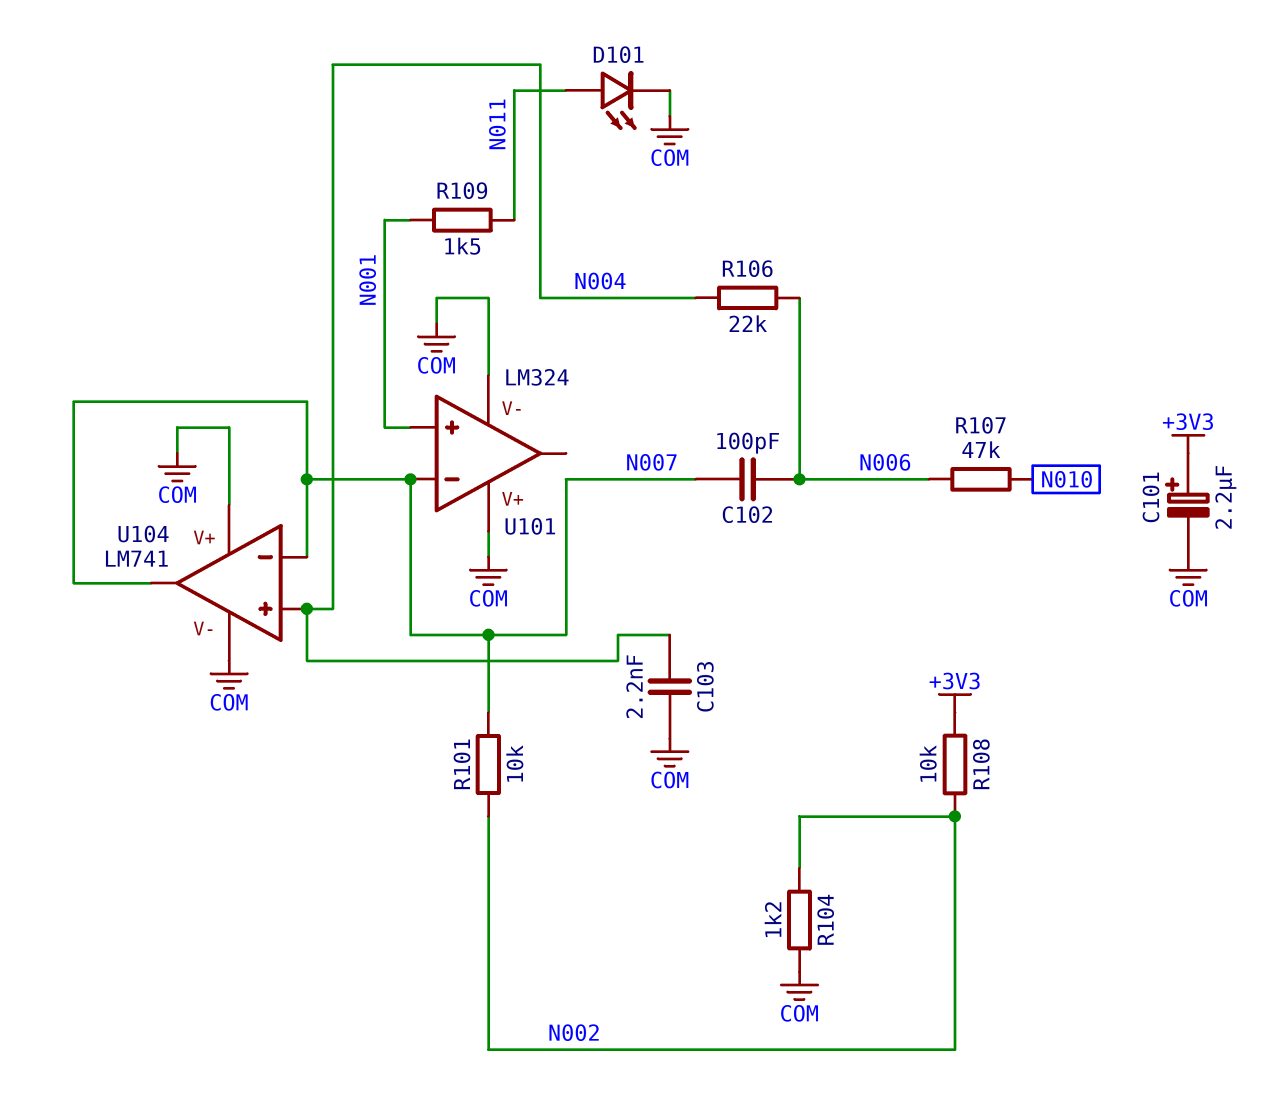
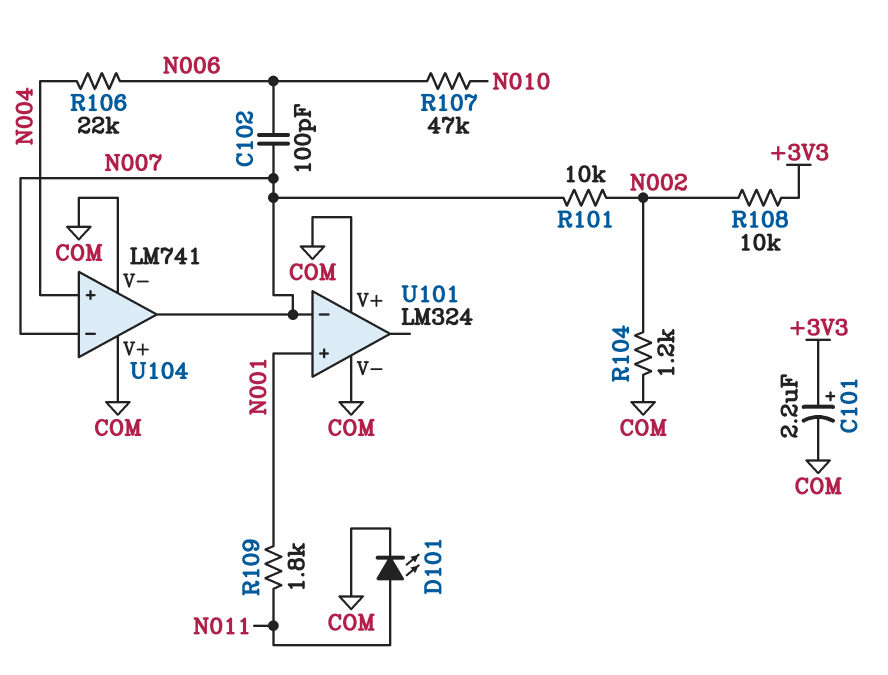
C103: 2.2nF (COM, N004) -> none
R109: 1.5k (N001, N011) -> 1.8k (N001, N011)

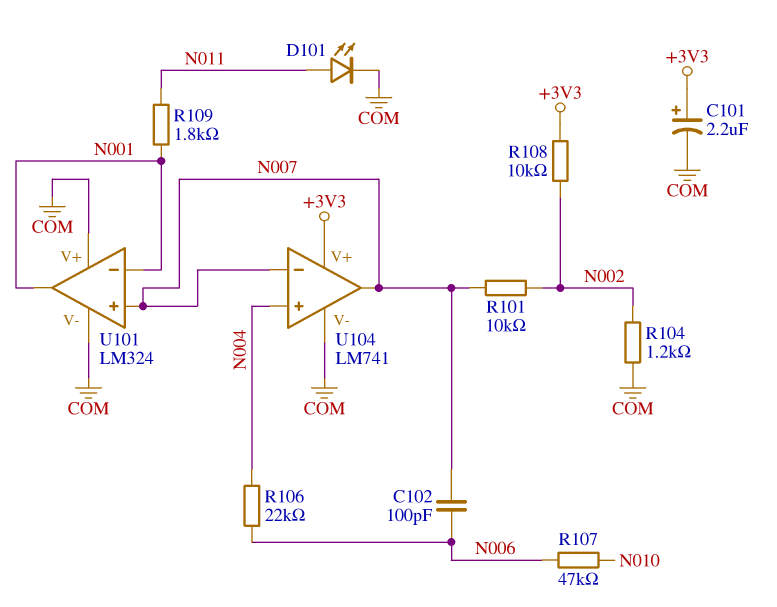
U101 pin in+: N001 -> N007
U101 pin in-: N007 -> N001
U101 pin out: none -> N001
U104 pin V+: COM -> +3V3

